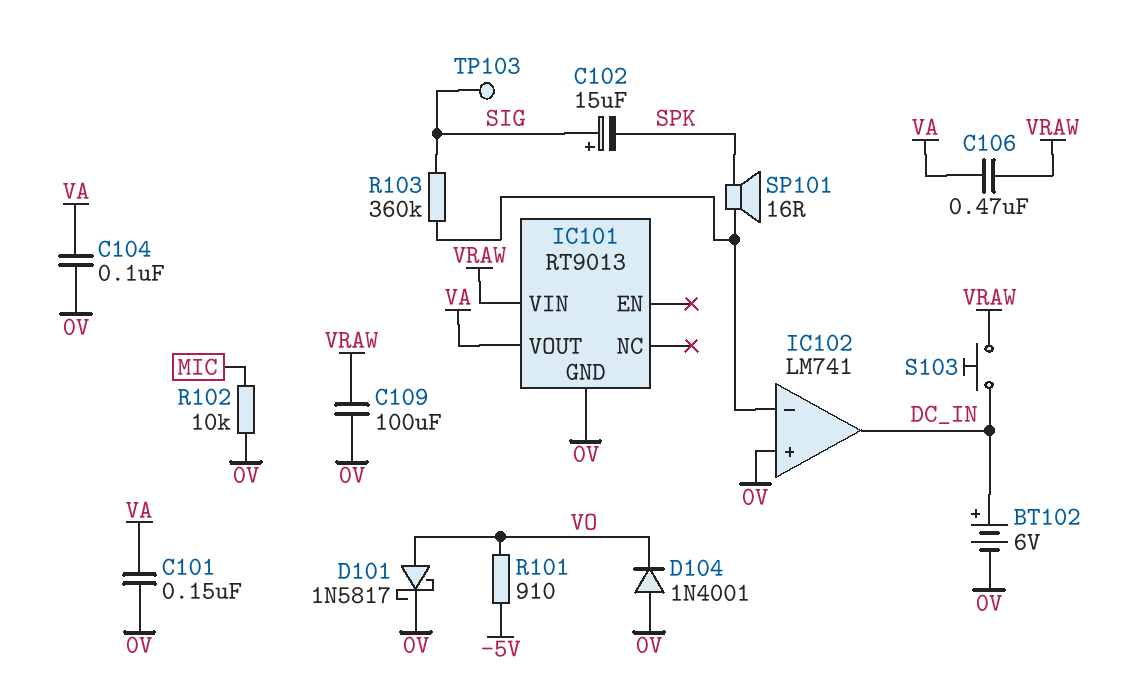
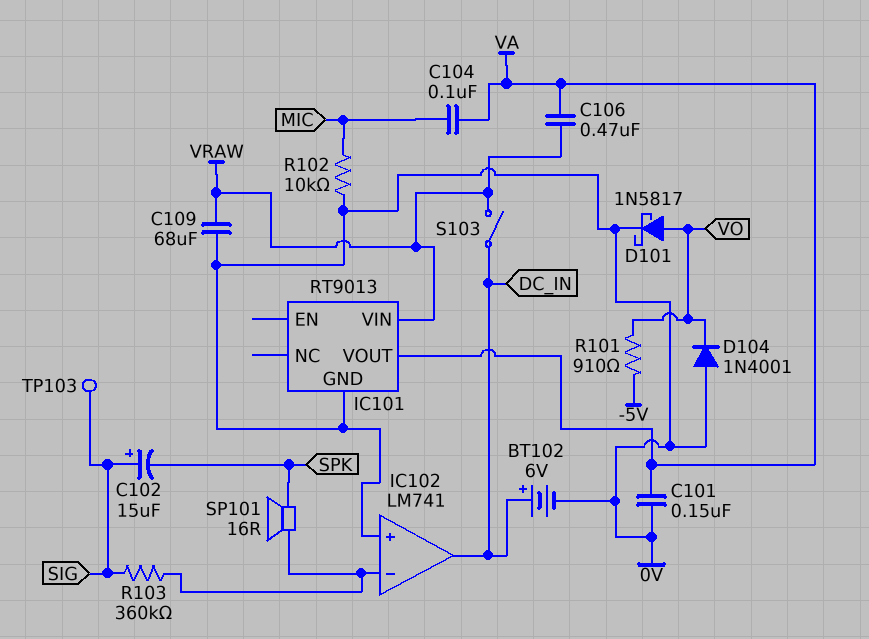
C104: 100nF (0V, VA) -> 100nF (MIC, VA)
C109: 100uF (0V, VRAW) -> 68uF (0V, VRAW)
S103: button (DC_IN, VRAW) -> switch (DC_IN, VRAW)

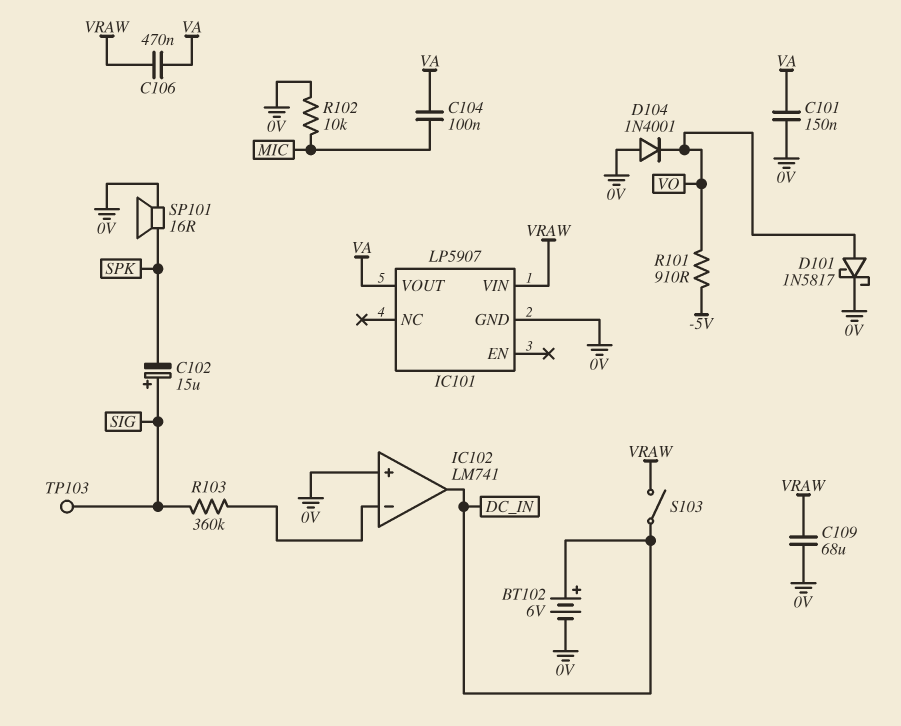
IC101: RT9013 -> LP5907
SP101: speaker 16R (IC102/in-, SPK) -> speaker 16R (0V, SPK)

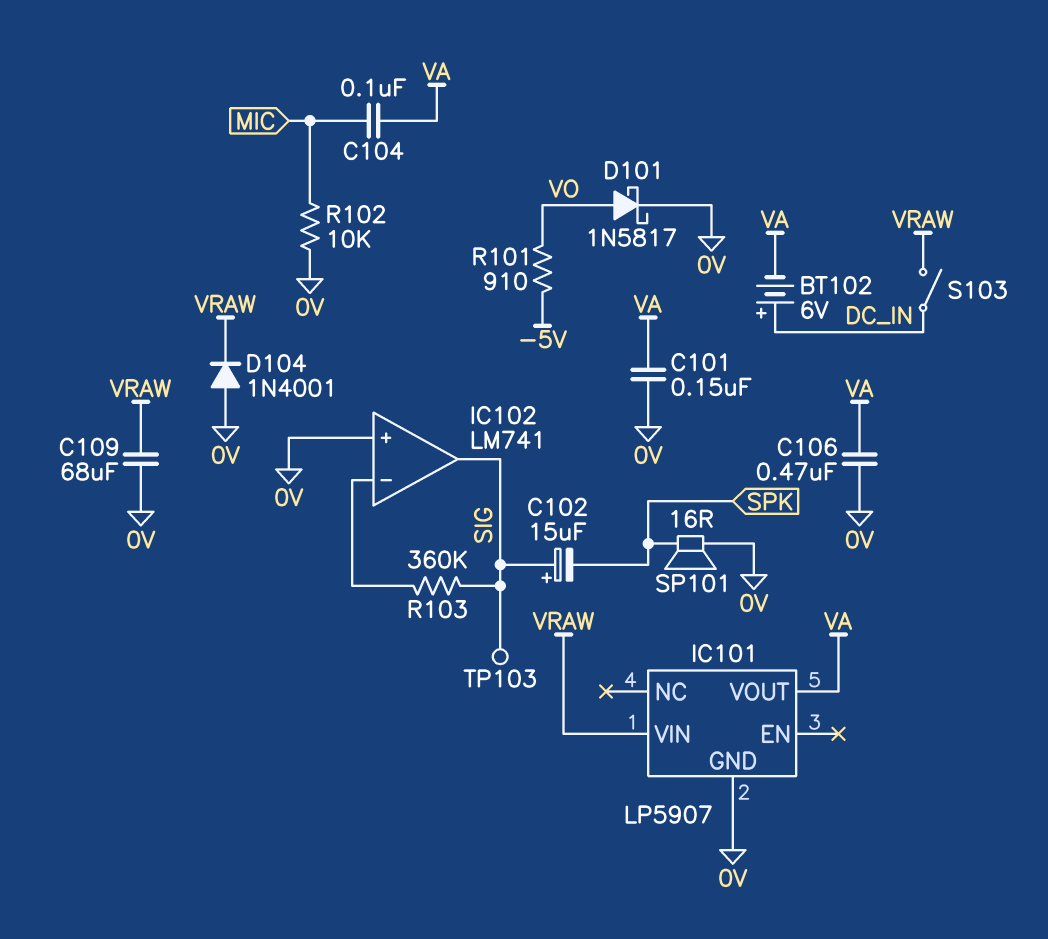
BT102: 6V (plus DC_IN, minus 0V) -> 6V (plus DC_IN, minus VA)
C106: 470nF (VA, VRAW) -> 470nF (0V, VA)
D104: diode 1N4001 (A 0V, K VO) -> diode 1N4001 (A 0V, K VRAW)
IC102 pin out: DC_IN -> SIG

